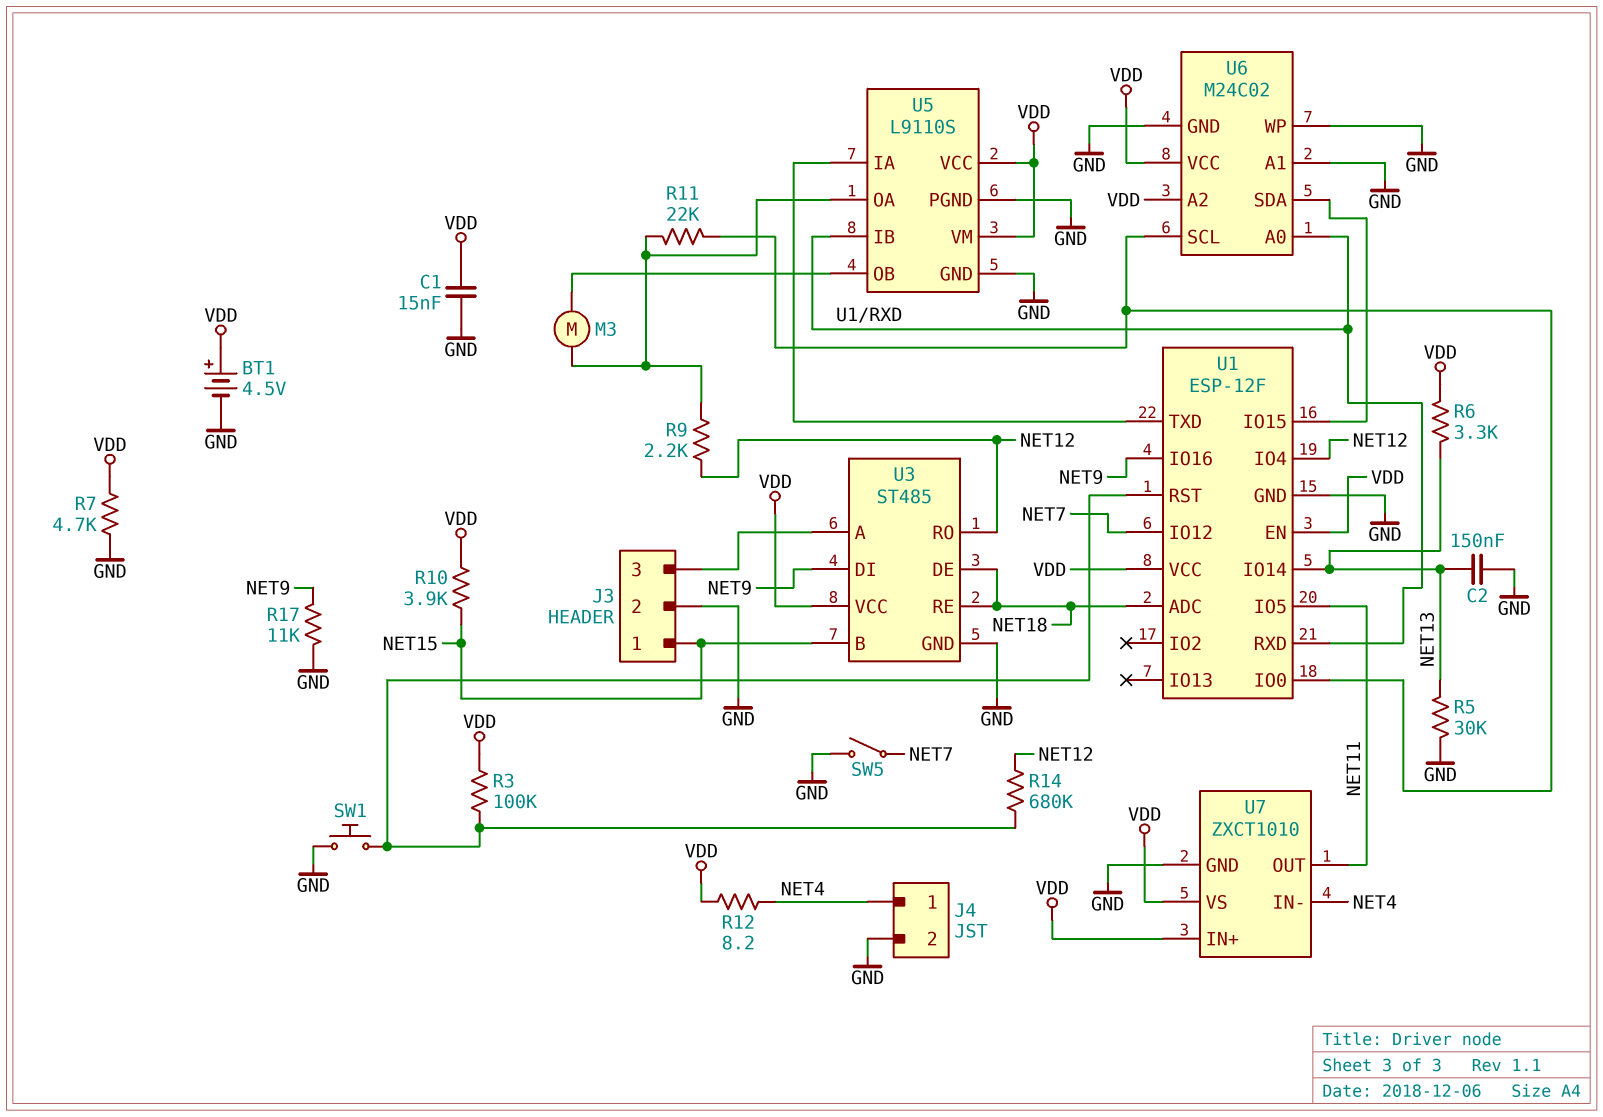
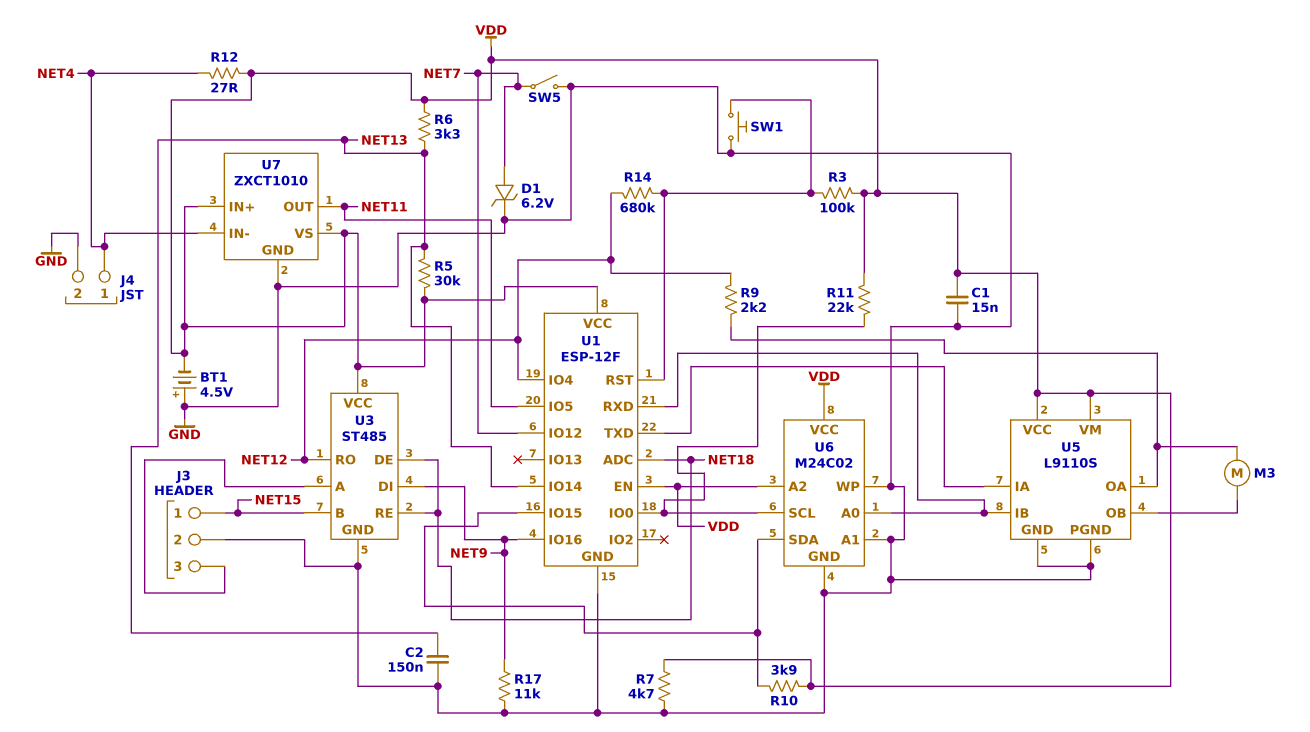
BT1: 4.5V (plus VDD, minus GND) -> 4.5V (plus GND, minus VDD)
D1: none -> zener 6.2V (A NET7, K GND)
R5: 30k (GND, NET13) -> 30k (NET13, VDD)
R10: 3.9k (NET15, VDD) -> 3.9k (U1/IO15, VDD)
R11: 22k (U1/IO0, U5/OA) -> 22k (U1/IO0, VDD)
R12: 8.2 (NET4, VDD) -> 27 (NET4, VDD)

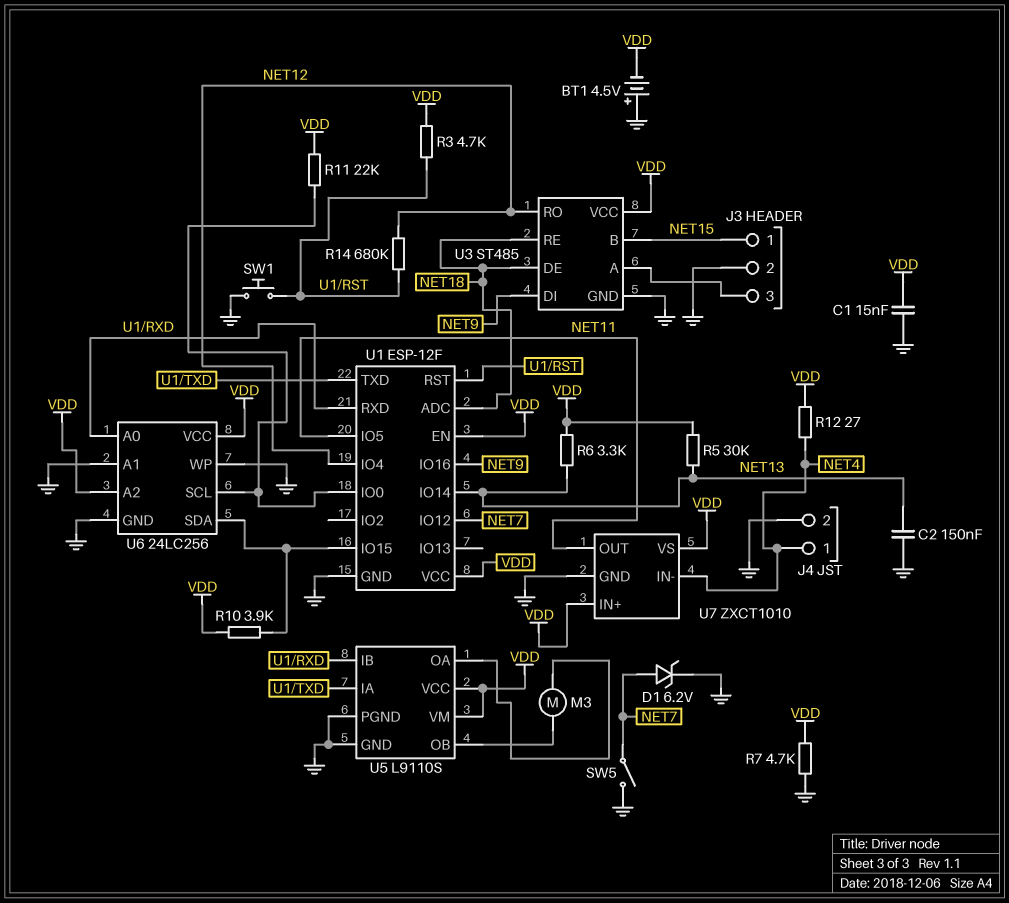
R3: 100k (U1/RST, VDD) -> 4.7k (U1/RST, VDD)
R9: 2.2k (NET12, U5/OA) -> none
R17: 11k (GND, NET9) -> none
U6: M24C02 -> 24LC256

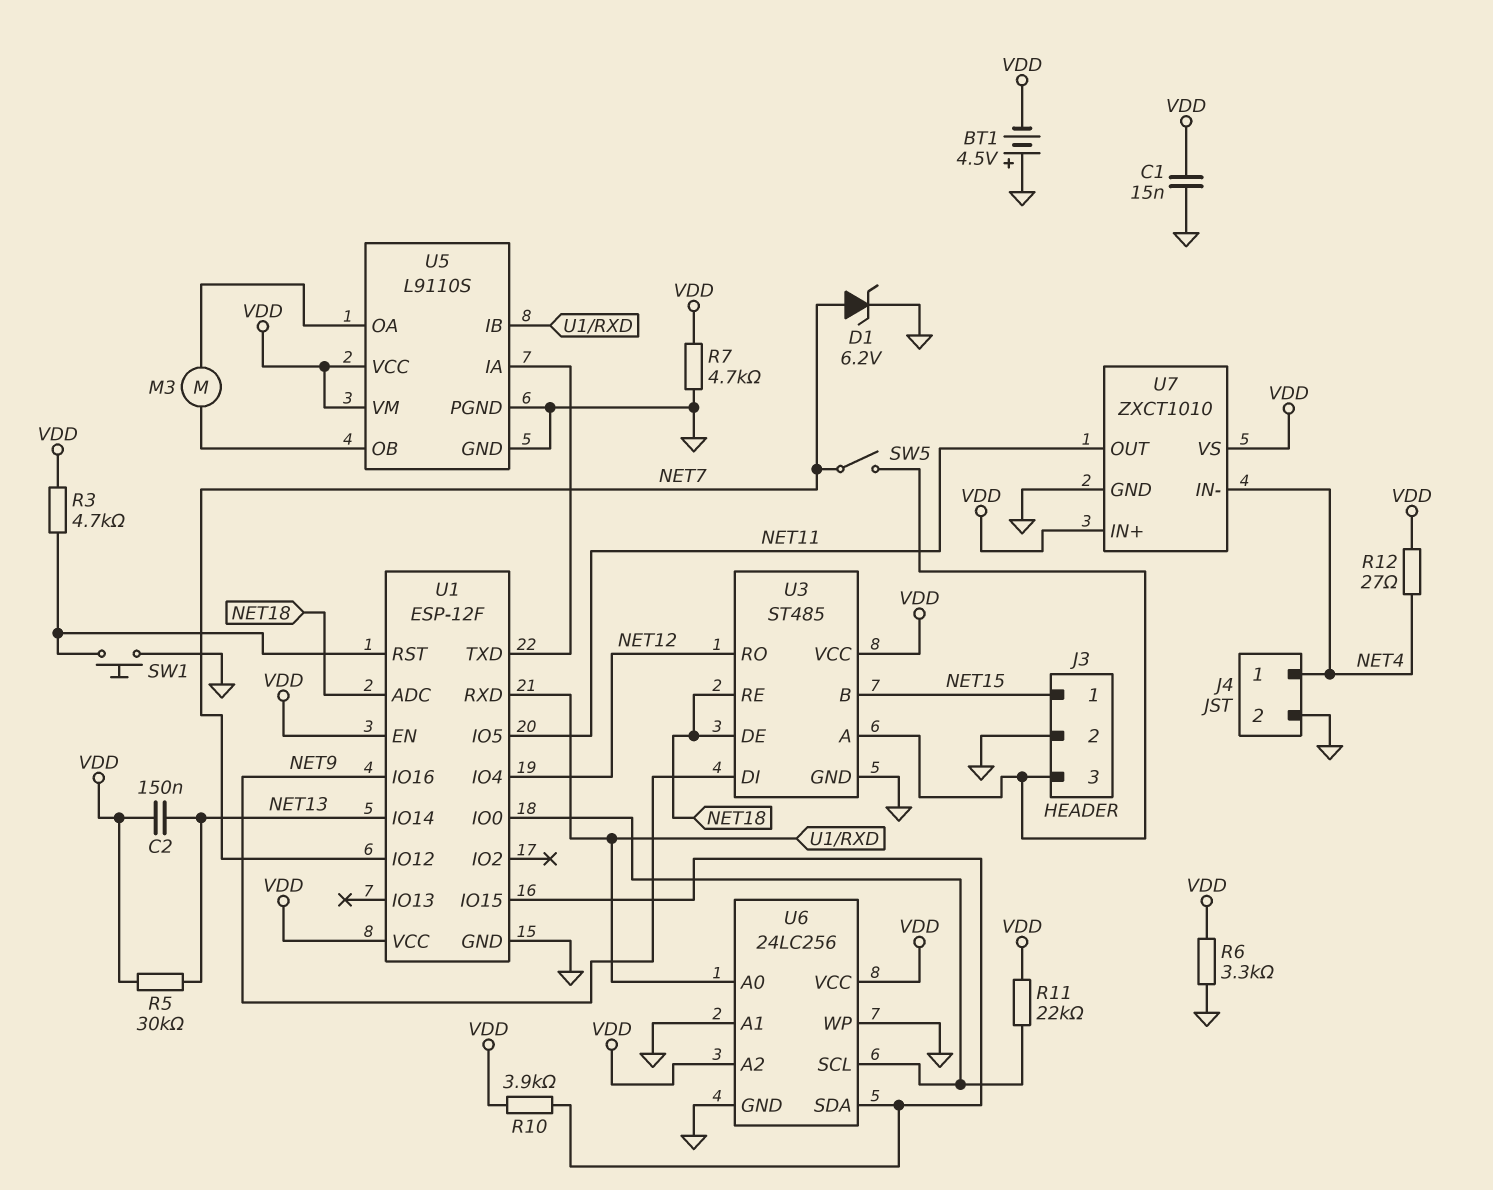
C2: 150nF (GND, NET13) -> 150nF (NET13, VDD)
R6: 3.3k (NET13, VDD) -> 3.3k (GND, VDD)
R14: 680k (NET12, U1/RST) -> none
SW5: switch (GND, NET7) -> switch (J3/3, NET7)

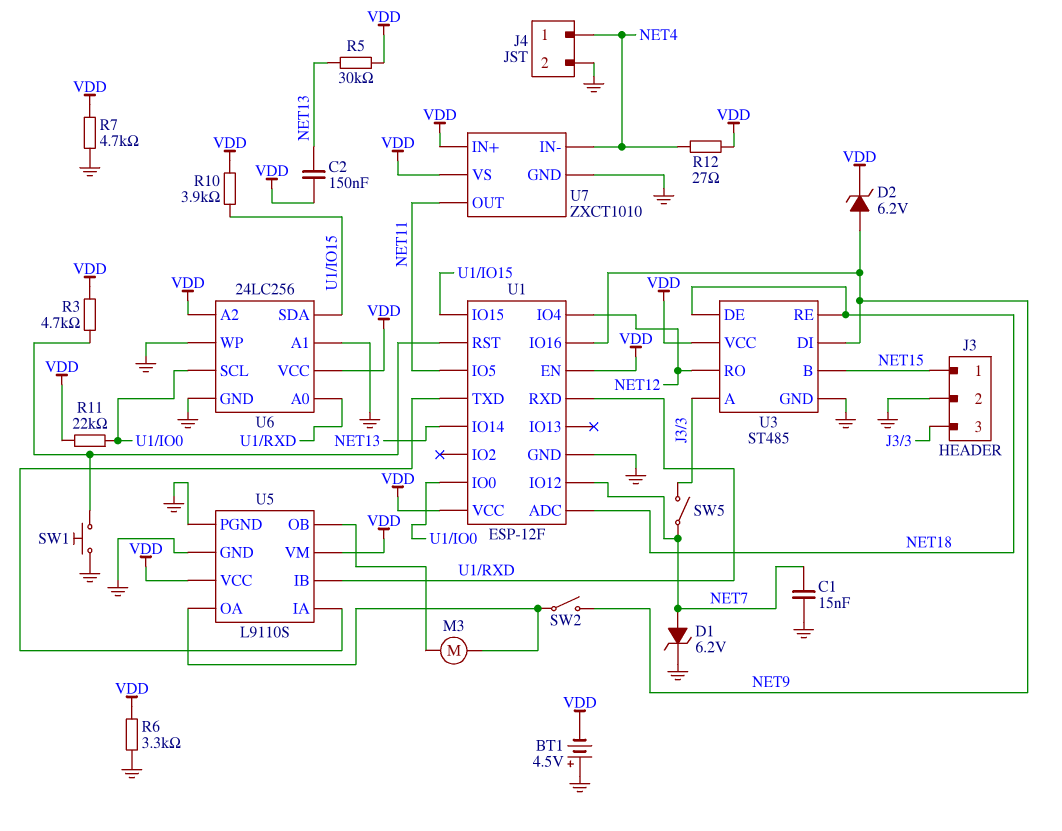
C1: 15nF (GND, VDD) -> 15nF (GND, NET7)
D2: none -> zener 6.2V (A NET9, K VDD)
SW2: none -> switch (NET9, U5/OA)

